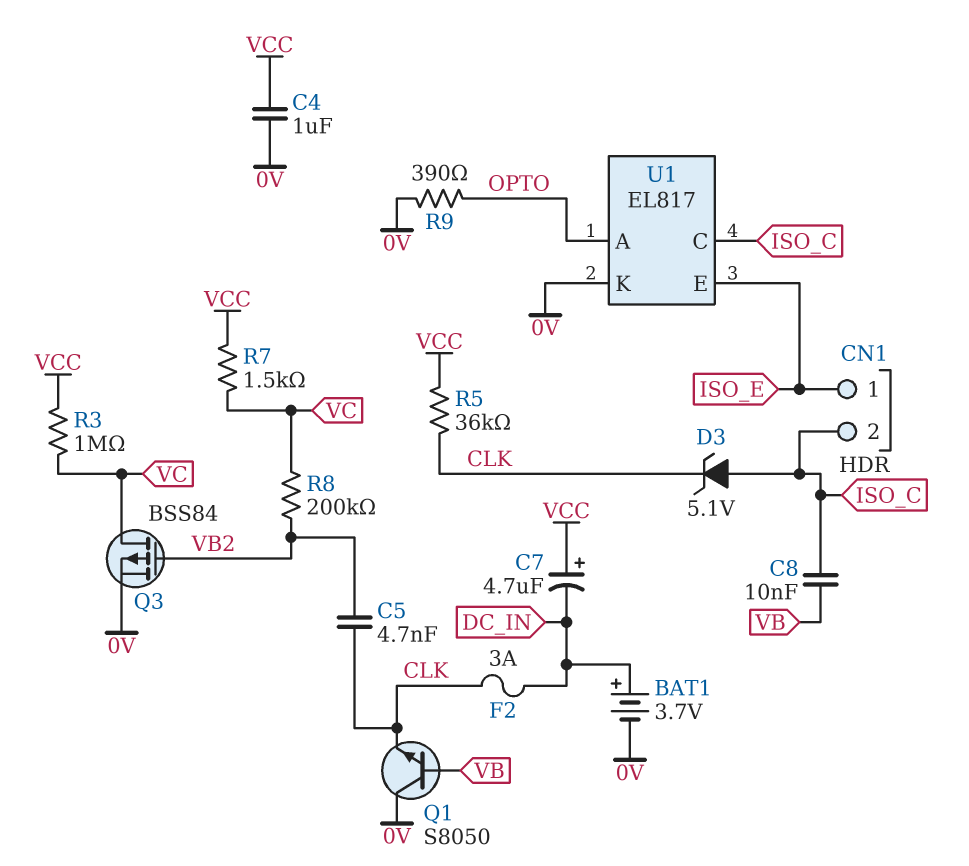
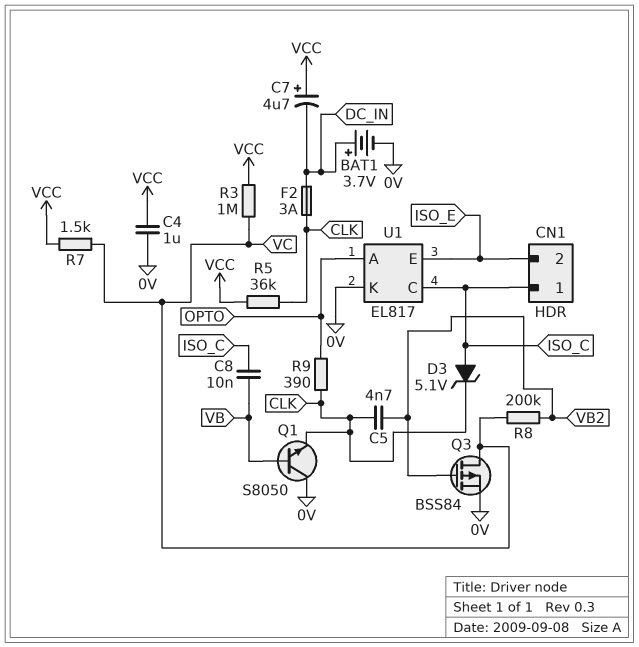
CN1 pin 1: ISO_E -> ISO_C
CN1 pin 2: ISO_C -> ISO_E
R9: 390 (0V, OPTO) -> 390 (CLK, OPTO)

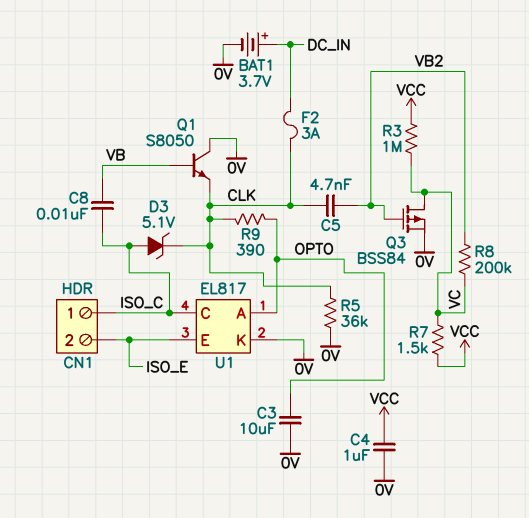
C3: none -> 10uF (0V, OPTO)
C7: 4.7uF (plus VCC, minus DC_IN) -> none
R5: 36k (CLK, VCC) -> 36k (0V, CLK)

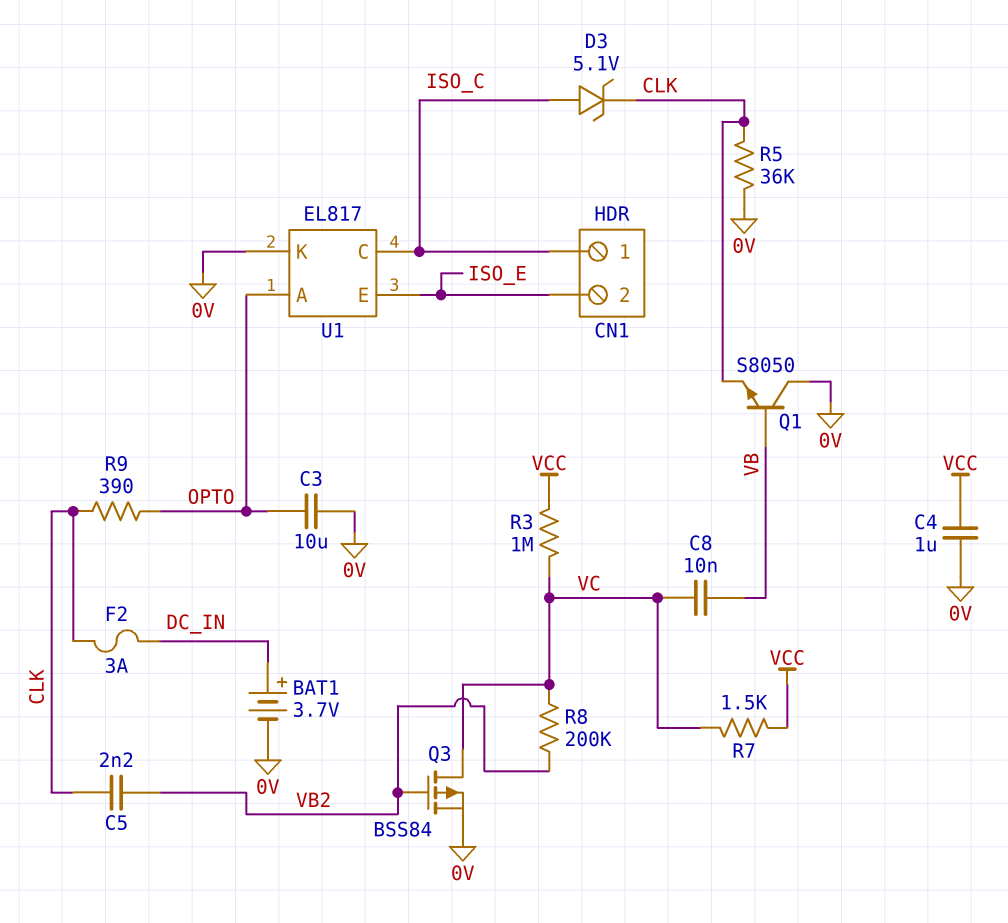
C5: 4.7nF (CLK, VB2) -> 2.2nF (CLK, VB2)
C8: 10nF (ISO_C, VB) -> 10nF (VB, VC)

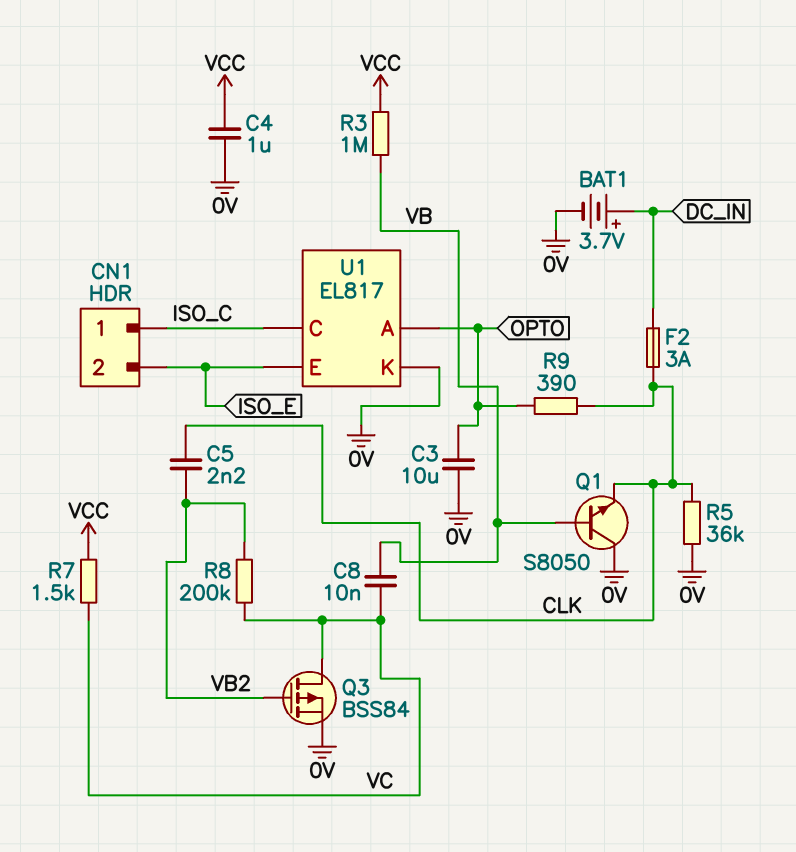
D3: zener 5.1V (A ISO_C, K CLK) -> none
R3: 1M (VC, VCC) -> 1M (VB, VCC)

